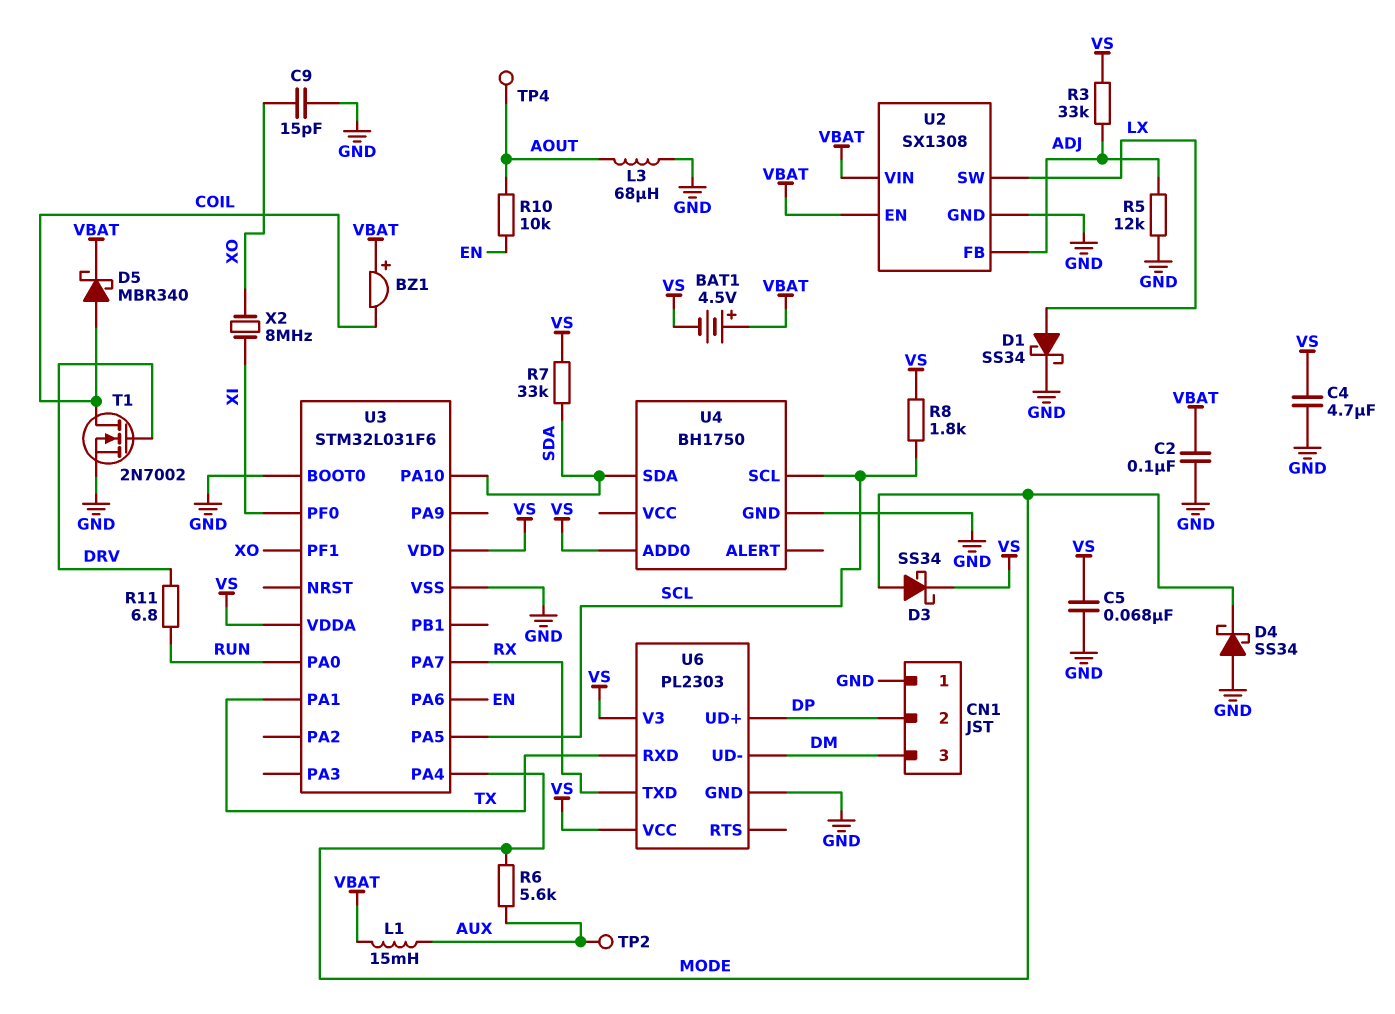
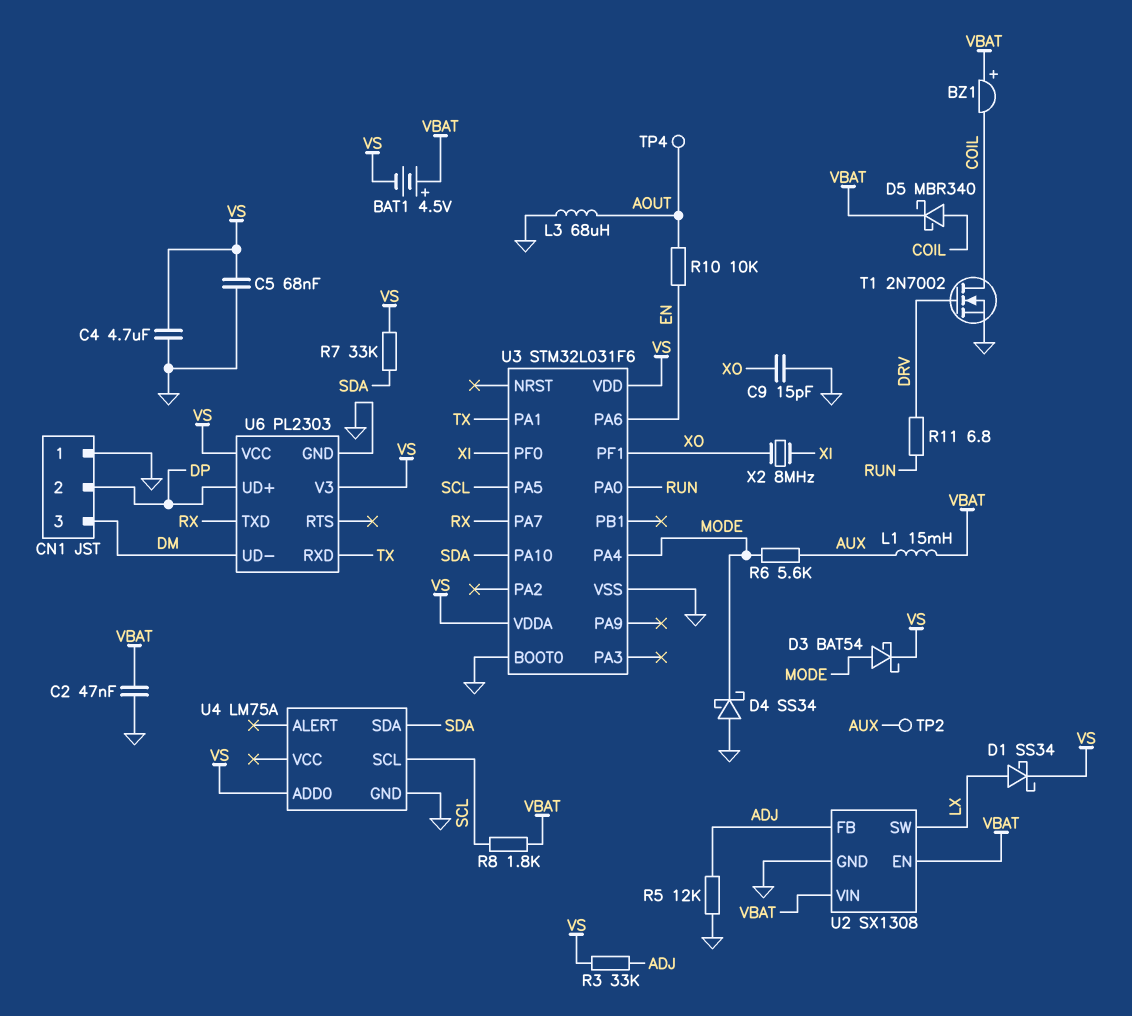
C2: 100nF (GND, VBAT) -> 47nF (GND, VBAT)
D1: schottky SS34 (A LX, K GND) -> schottky SS34 (A LX, K VS)
D3: schottky SS34 (A MODE, K VS) -> schottky BAT54 (A MODE, K VS)
R8: 1.8k (SCL, VS) -> 1.8k (SCL, VBAT)
U4: BH1750 -> LM75A

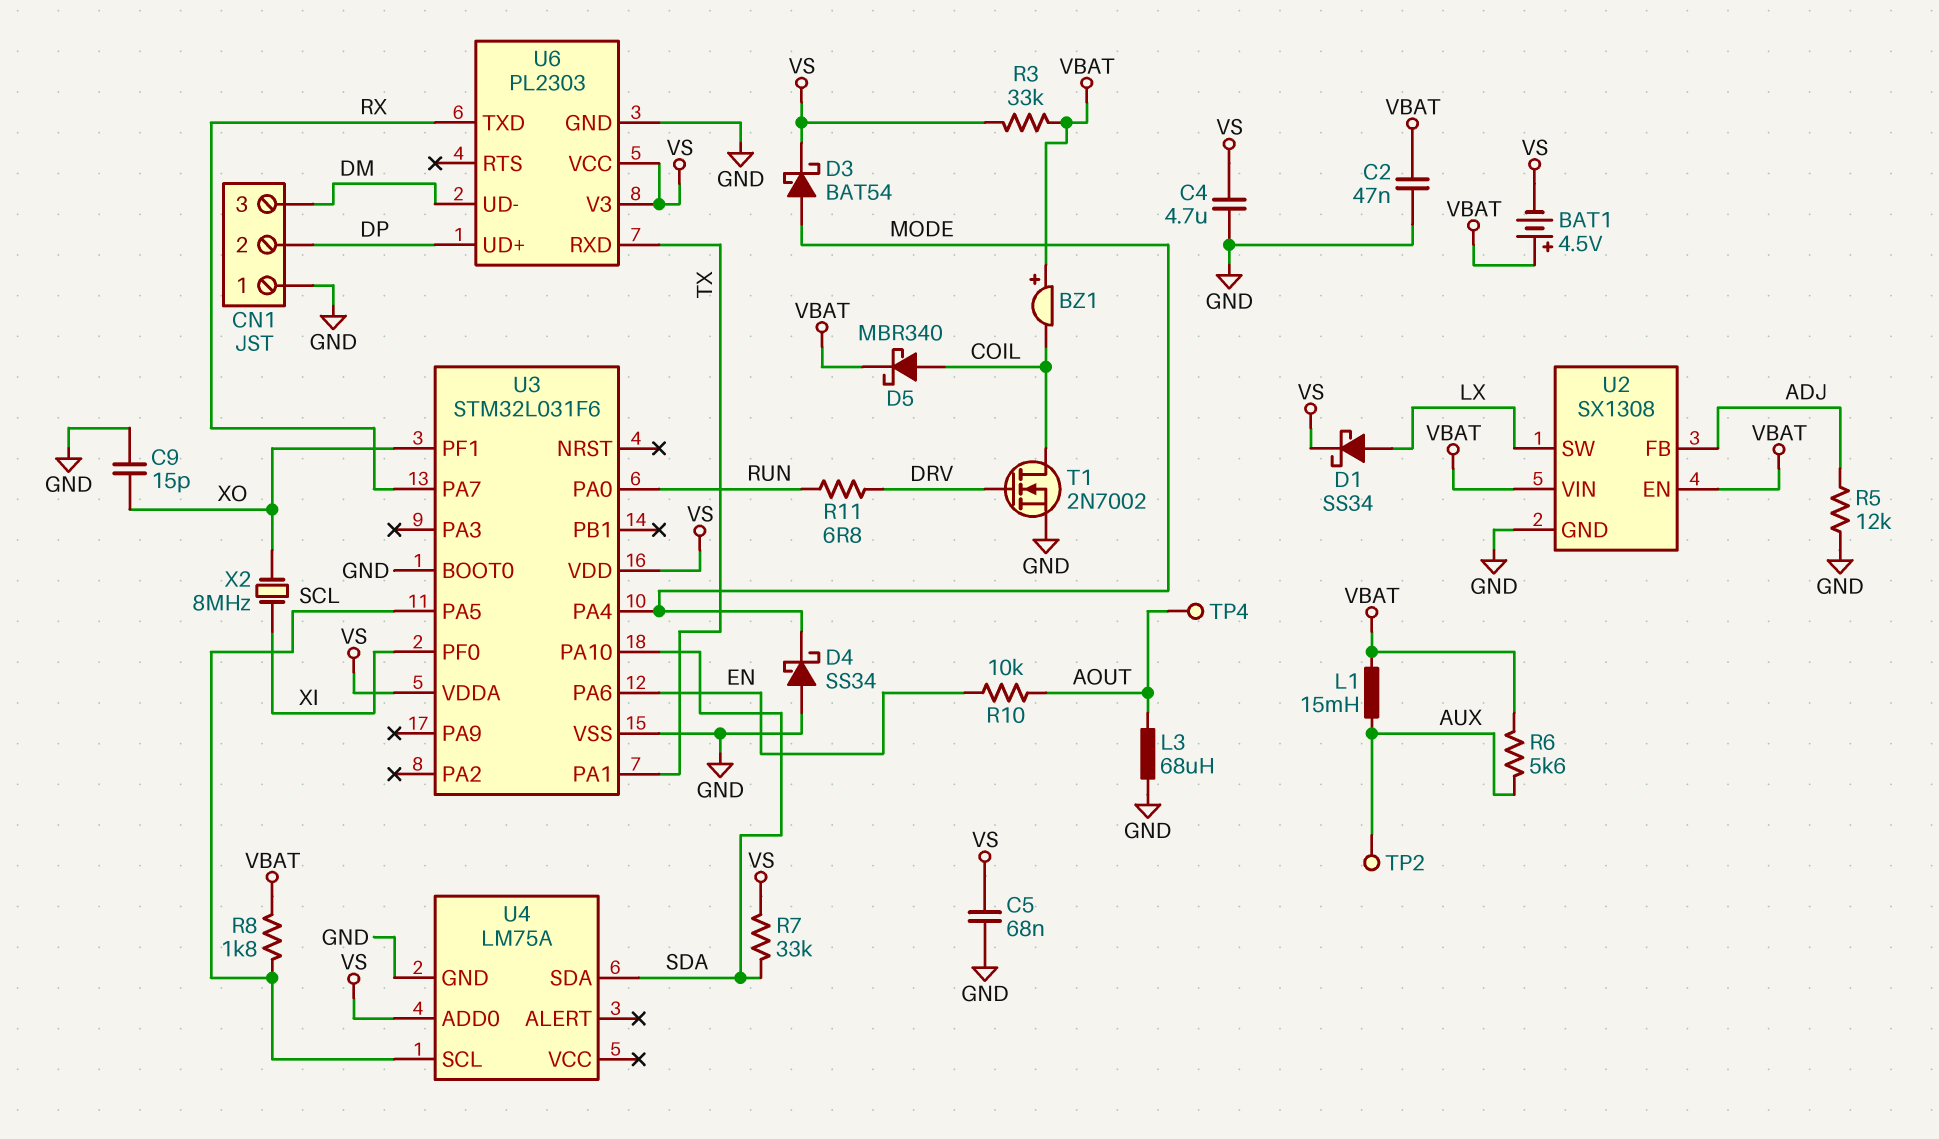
R3: 33k (ADJ, VS) -> 33k (VBAT, VS)
R6: 5.6k (AUX, MODE) -> 5.6k (AUX, VBAT)

